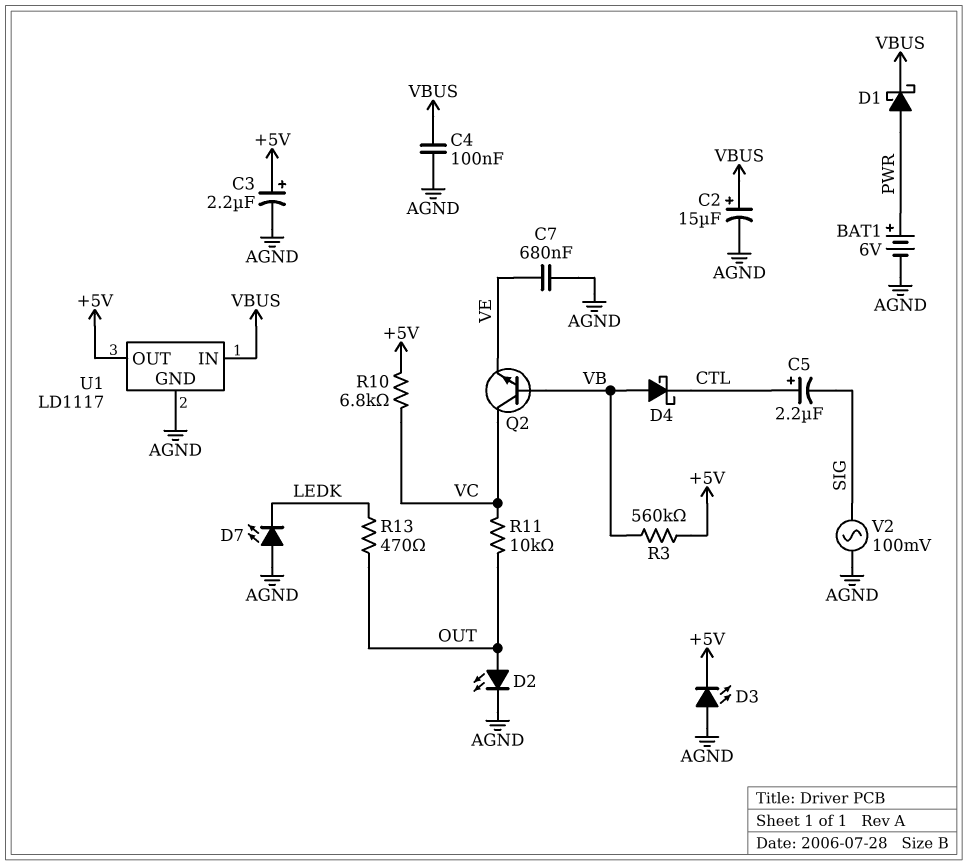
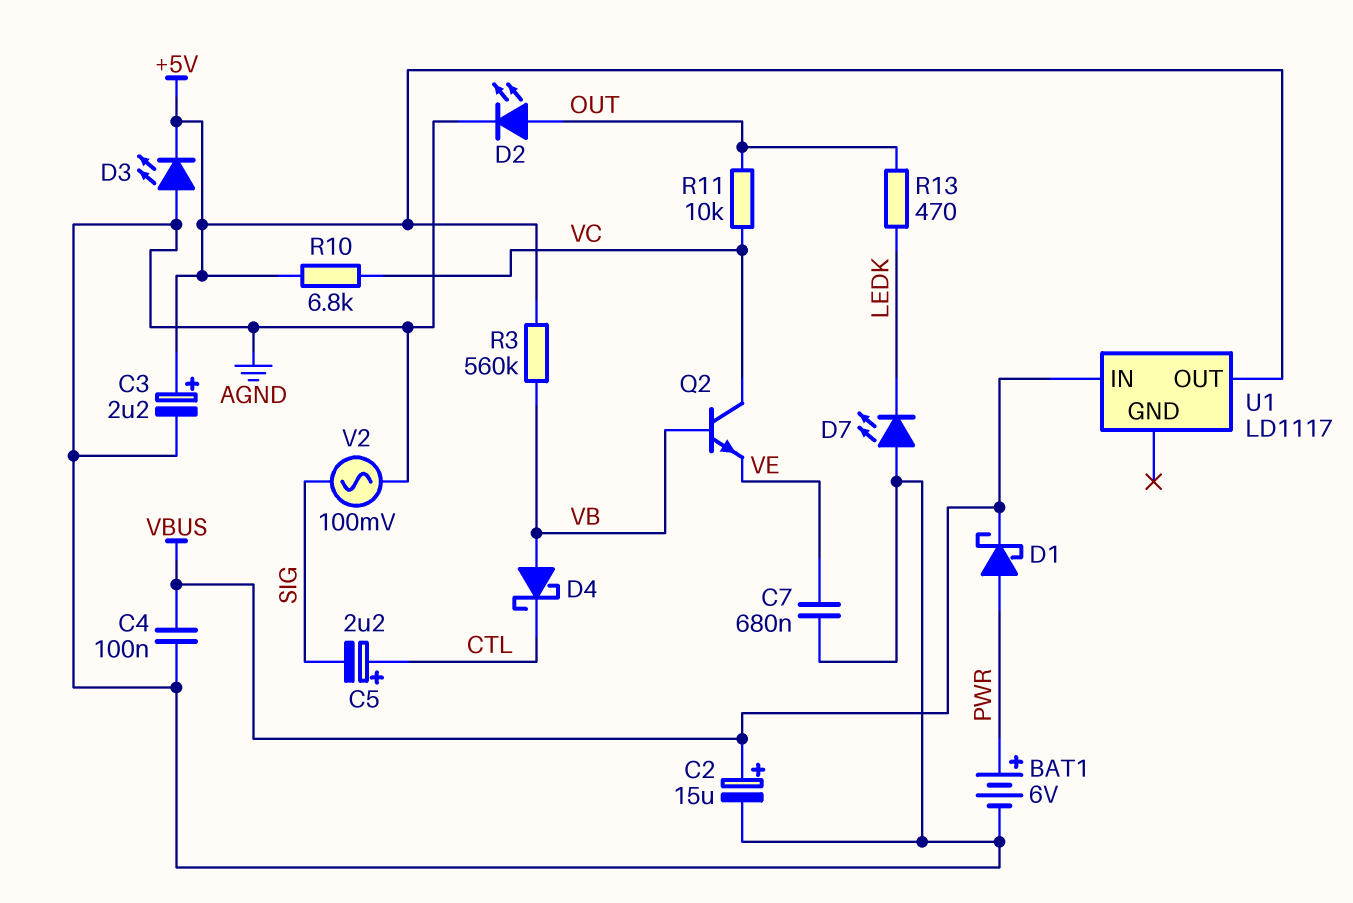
U1 pin GND: AGND -> none

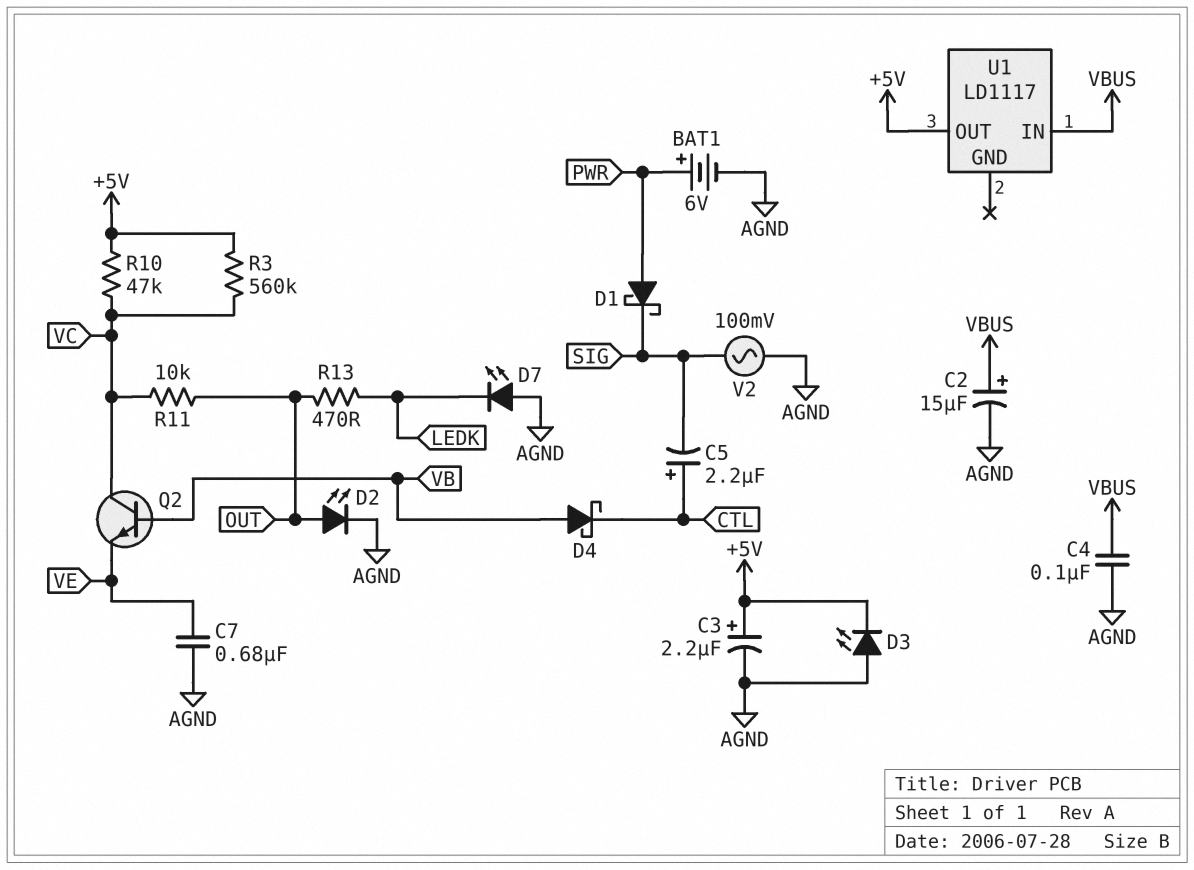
D1: schottky (A PWR, K VBUS) -> schottky (A PWR, K SIG)
R3: 560k (+5V, VB) -> 560k (+5V, VC)
R10: 6.8k (+5V, VC) -> 47k (+5V, VC)

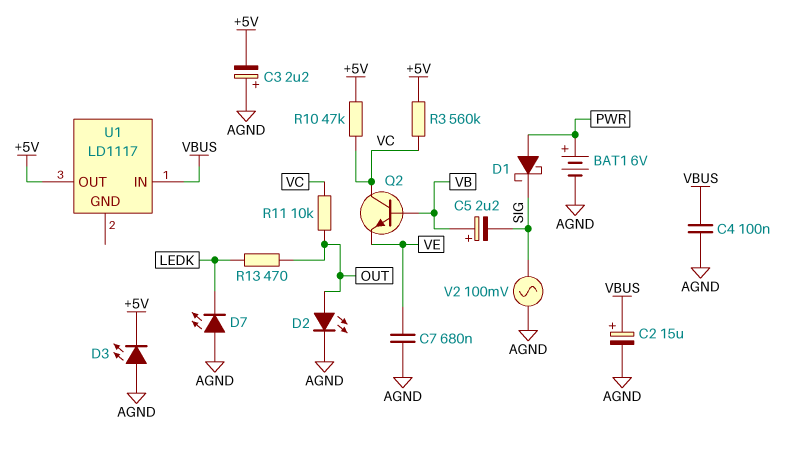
C3: 2.2uF (plus +5V, minus AGND) -> 2.2uF (plus AGND, minus +5V)
C5: 2.2uF (plus CTL, minus SIG) -> 2.2uF (plus VB, minus SIG)
D4: schottky (A VB, K CTL) -> none

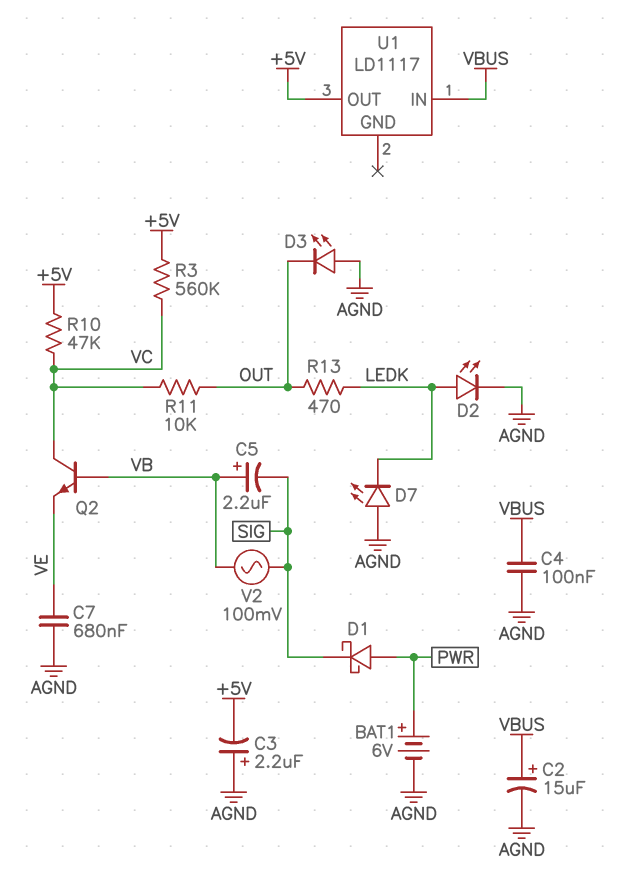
D2: LED (A OUT, K AGND) -> LED (A LEDK, K AGND)
D3: LED (A AGND, K +5V) -> LED (A AGND, K OUT)
V2: AC 100mV (AGND, SIG) -> AC 100mV (SIG, VB)

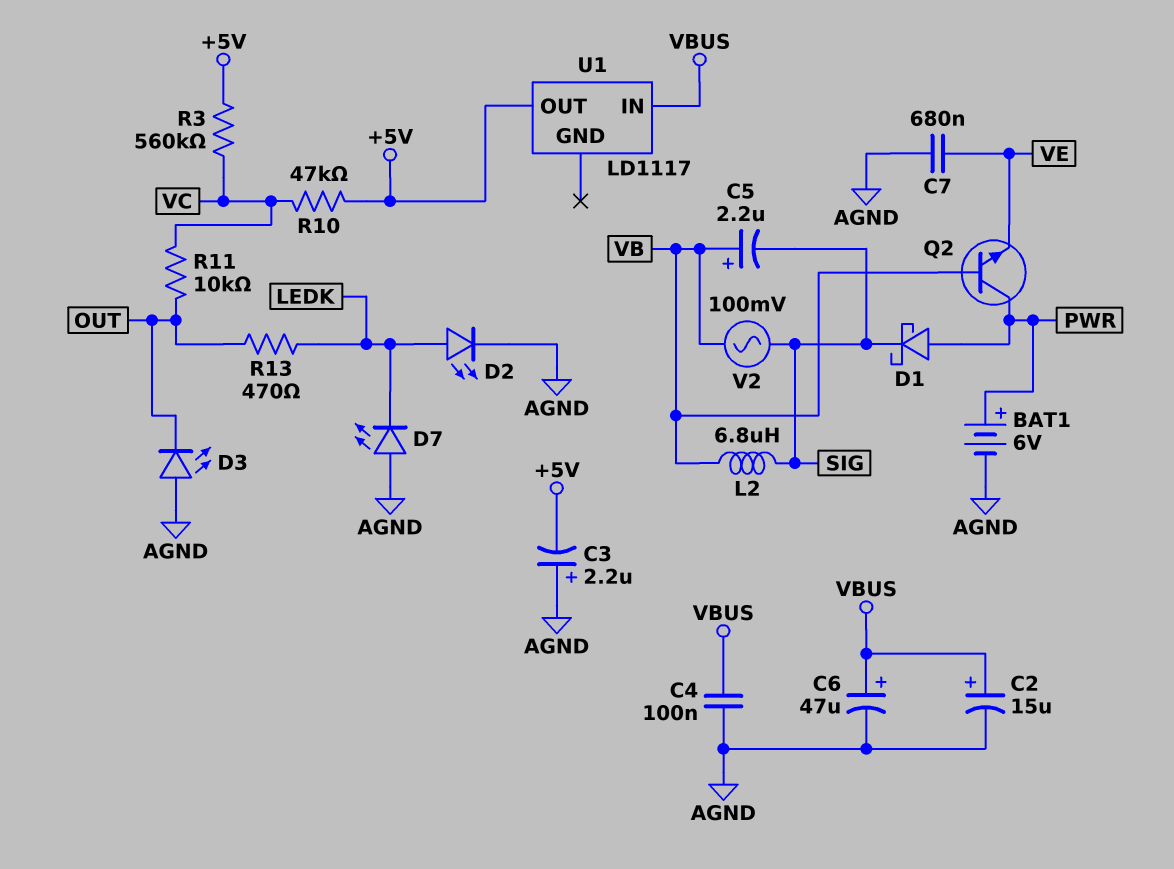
C6: none -> 47uF (plus VBUS, minus AGND)
L2: none -> 6.8uH (SIG, VB)
Q2: NPN (B VB, C VC, E VE) -> NPN (B VB, C PWR, E VE)

